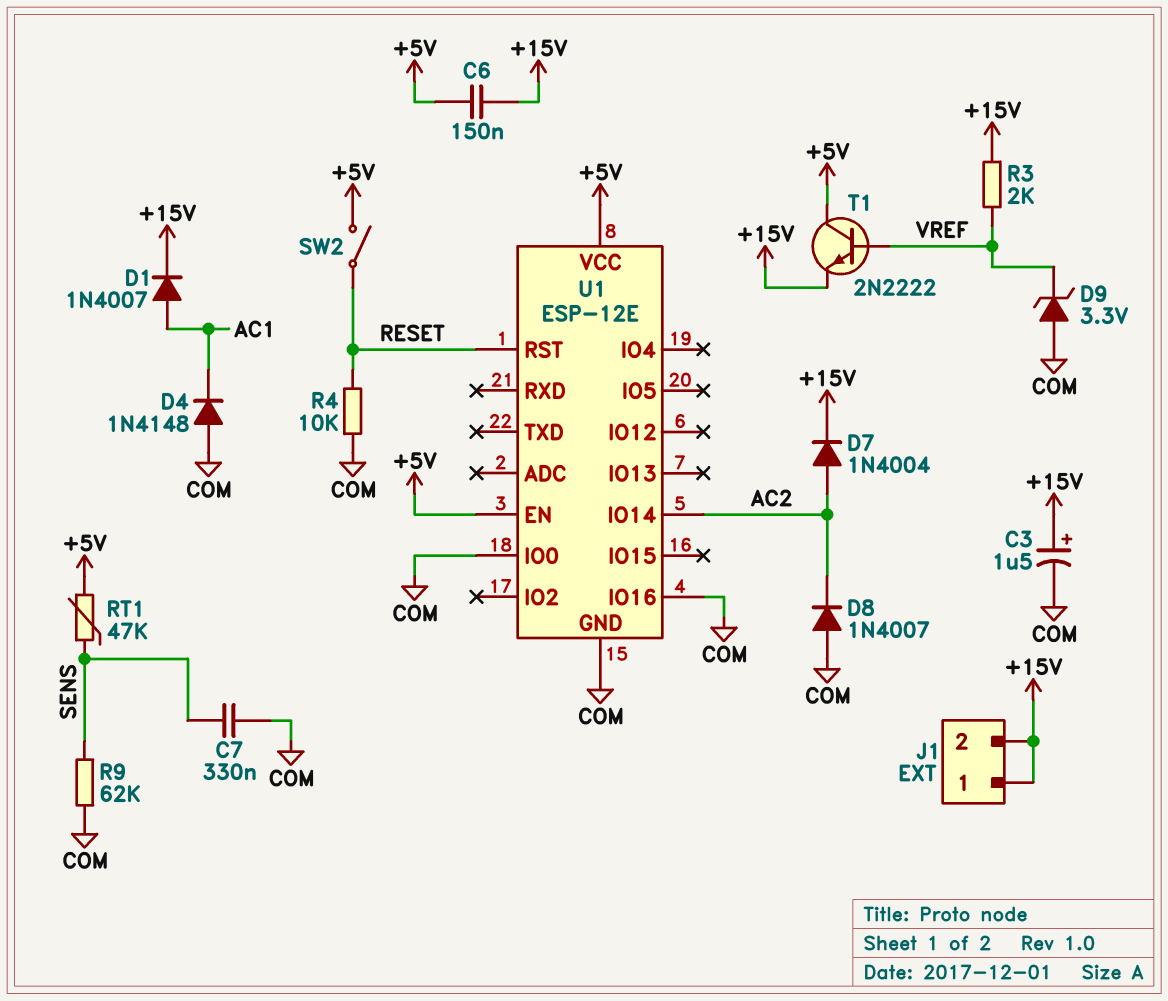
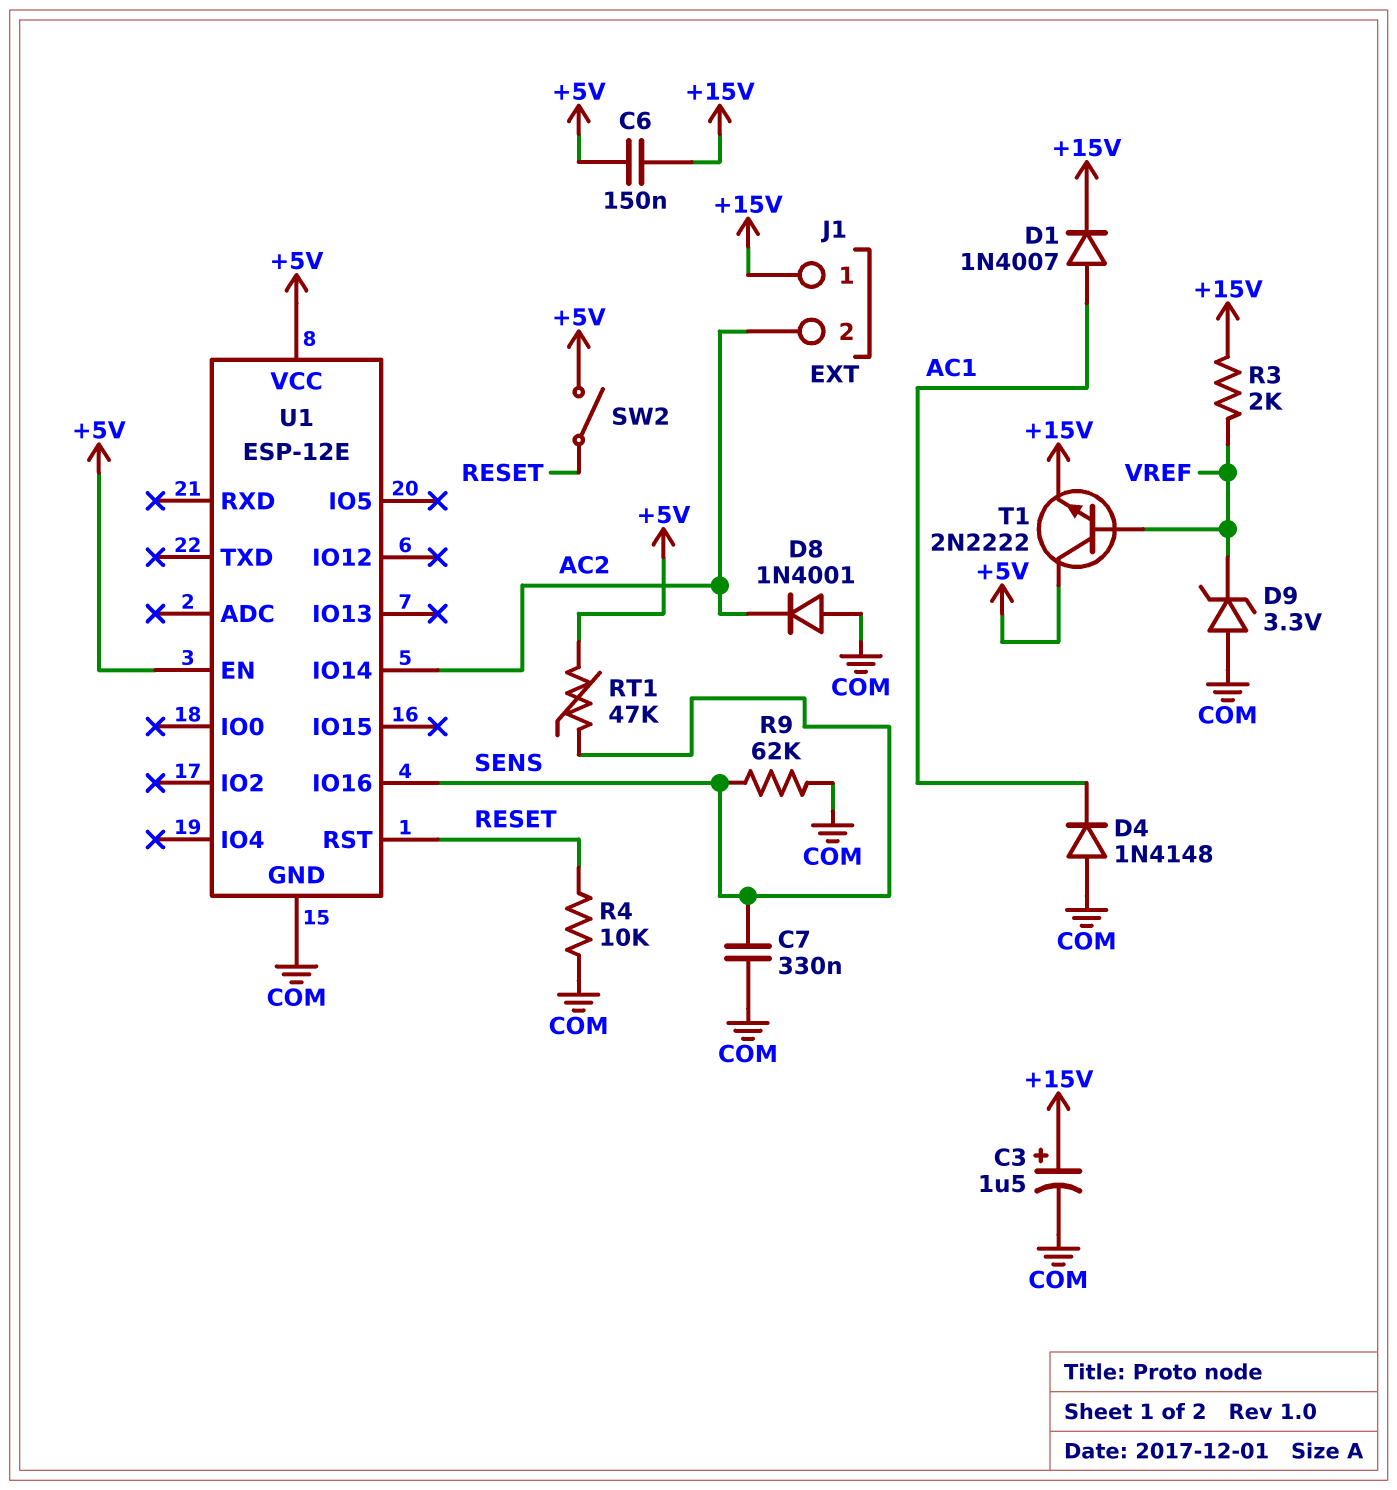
D7: diode 1N4004 (A AC2, K +15V) -> none
D8: diode 1N4007 (A COM, K AC2) -> diode 1N4001 (A COM, K AC2)
J1 pin 2: +15V -> AC2
U1 pin IO0: COM -> none
U1 pin IO16: COM -> SENS

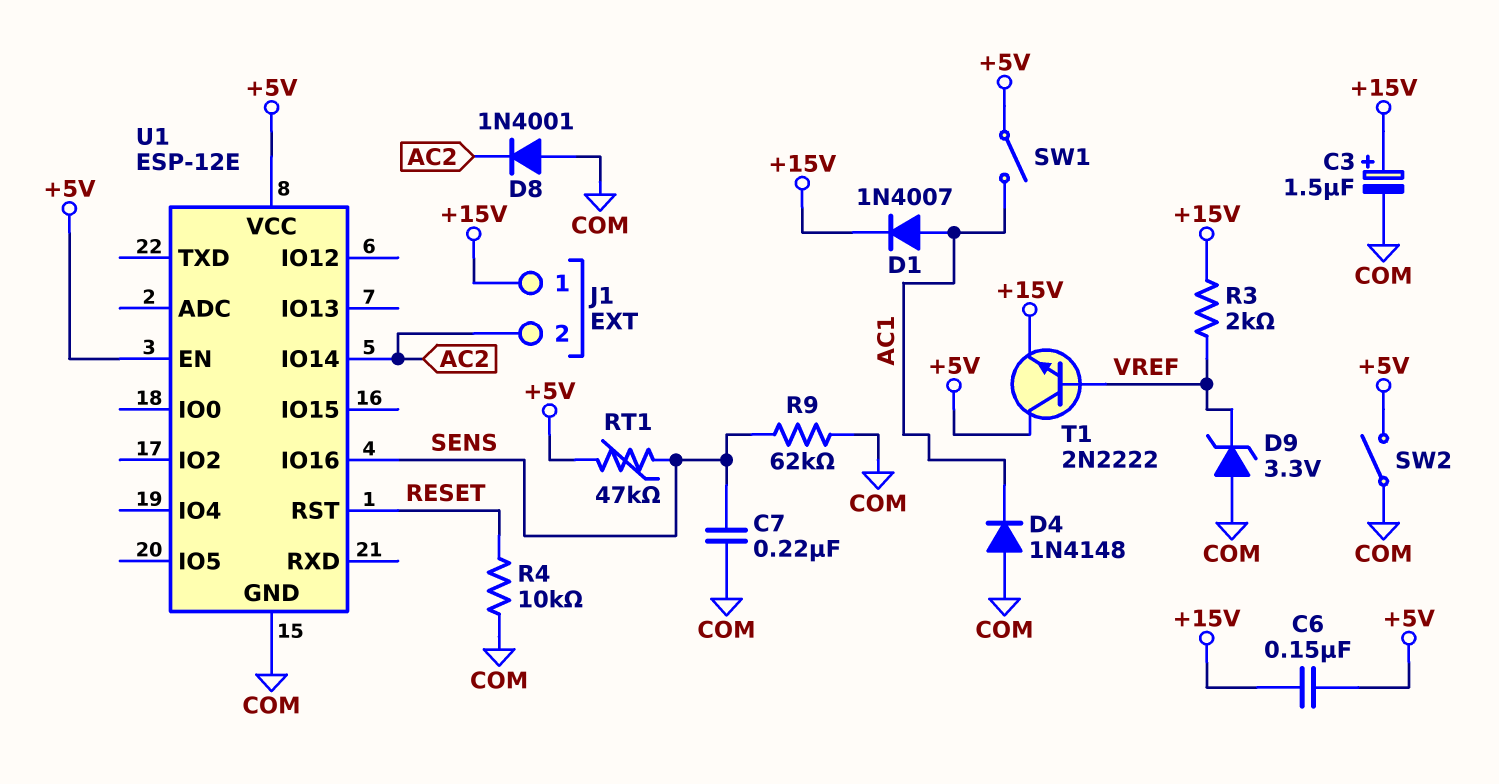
C7: 330nF (COM, SENS) -> 220nF (COM, SENS)
SW1: none -> switch (+5V, AC1)
SW2: switch (+5V, RESET) -> switch (+5V, COM)

